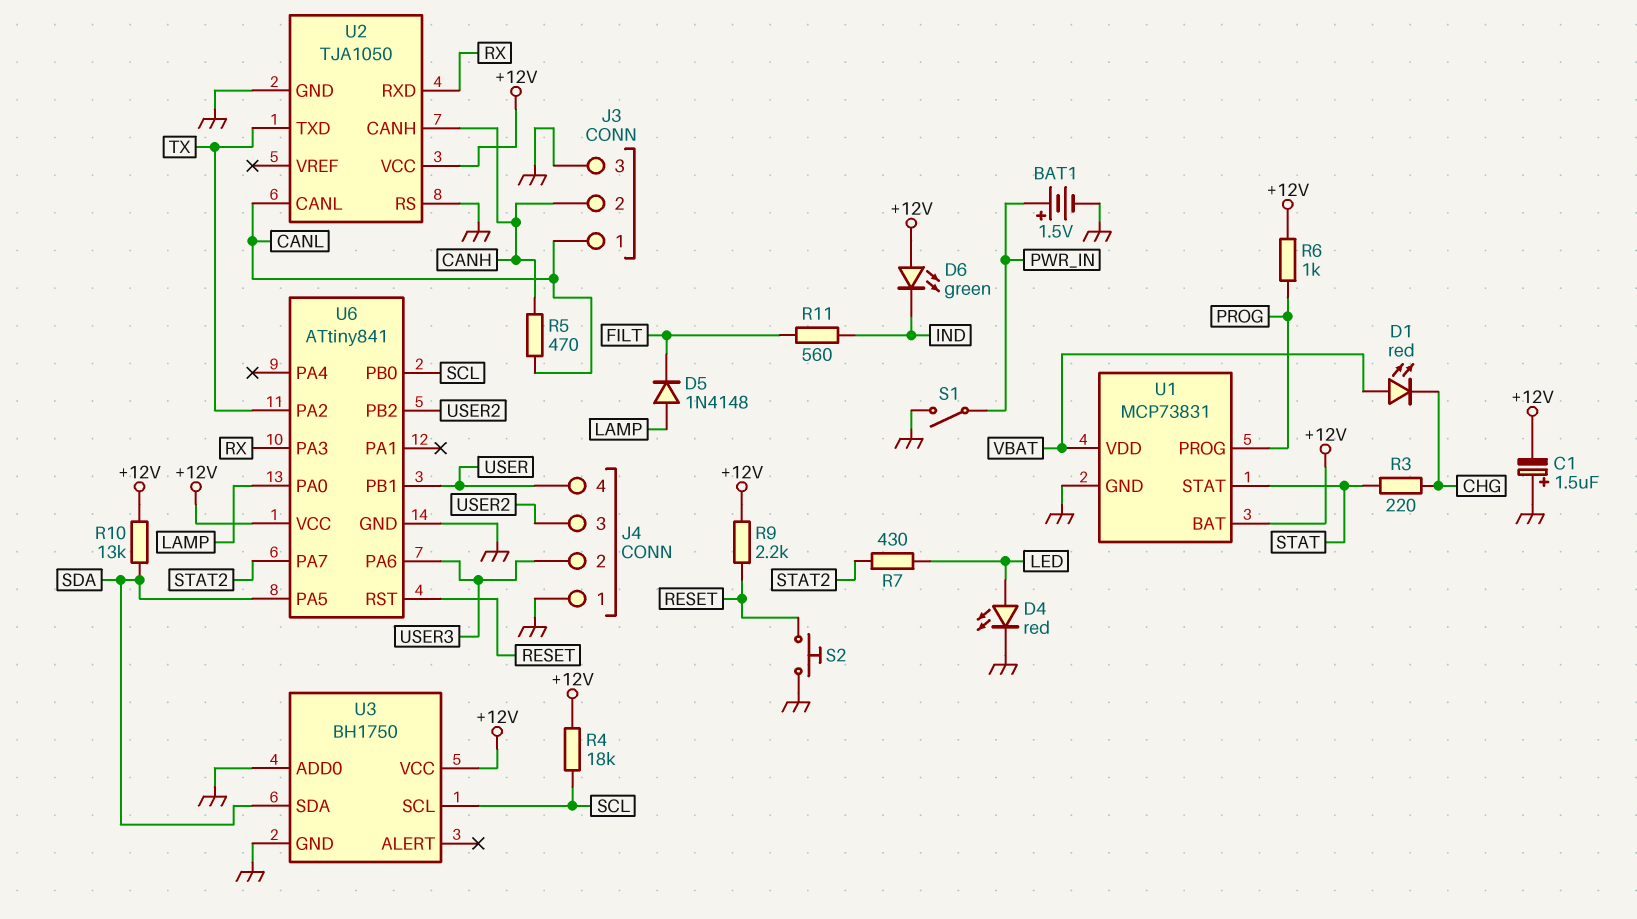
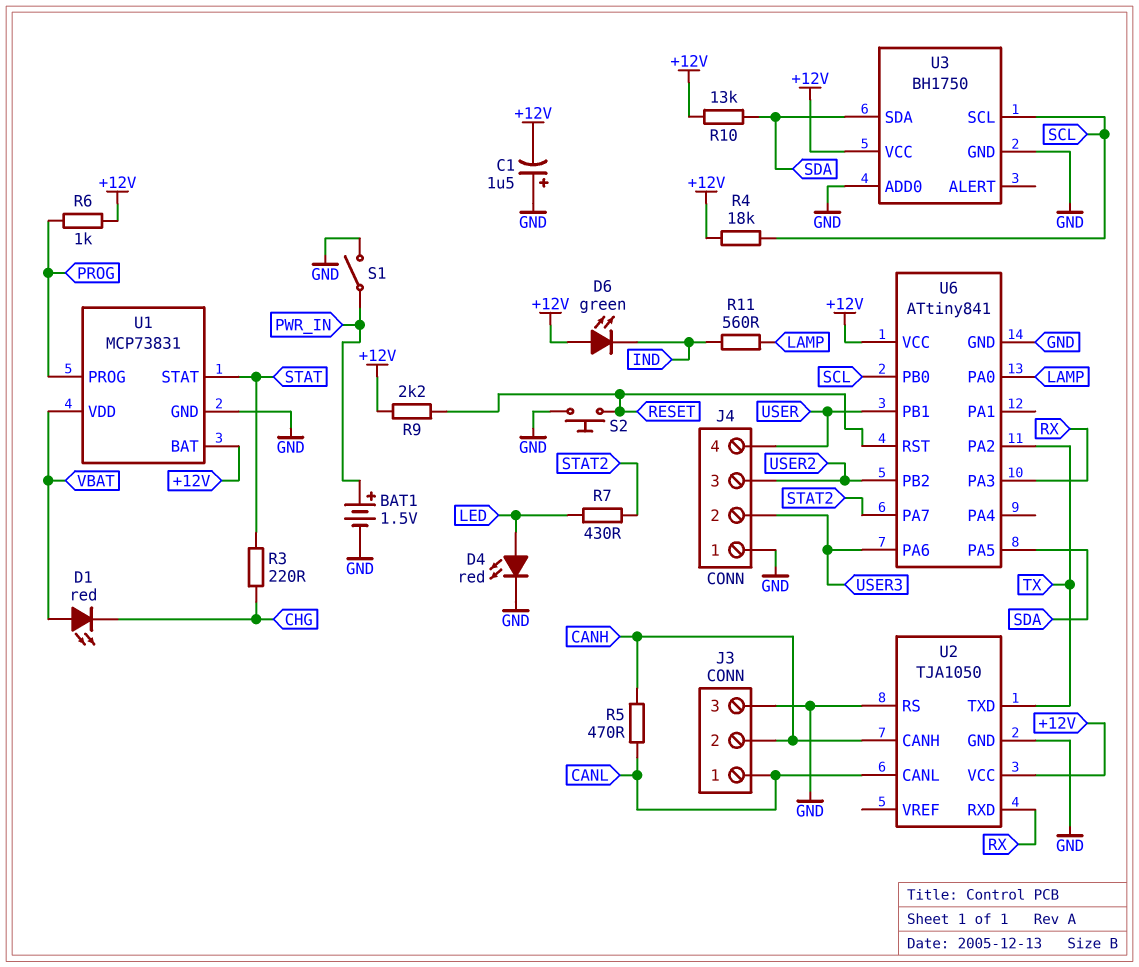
D5: diode 1N4148 (A LAMP, K FILT) -> none
R11: 560 (FILT, IND) -> 560 (IND, LAMP)

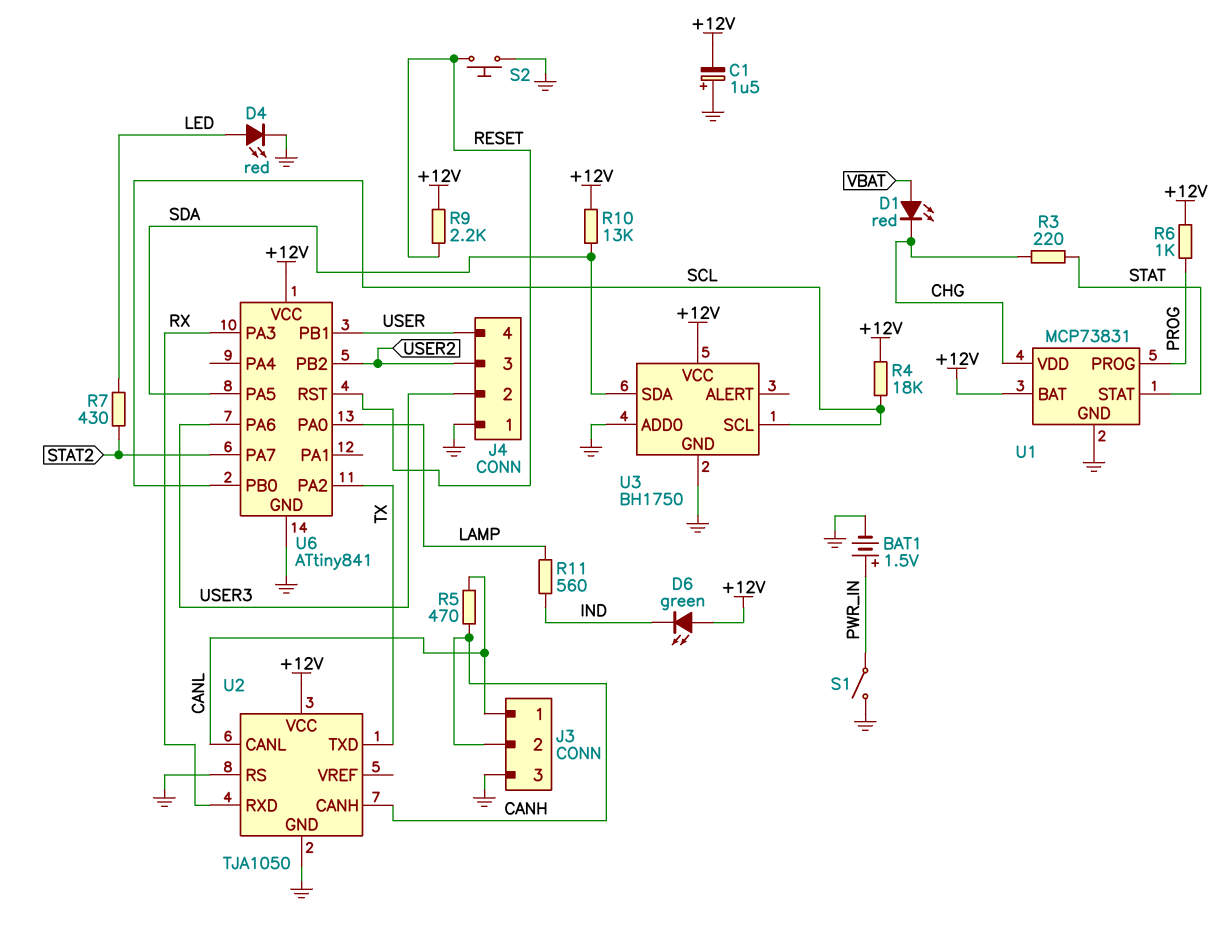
U1 pin VDD: VBAT -> CHG

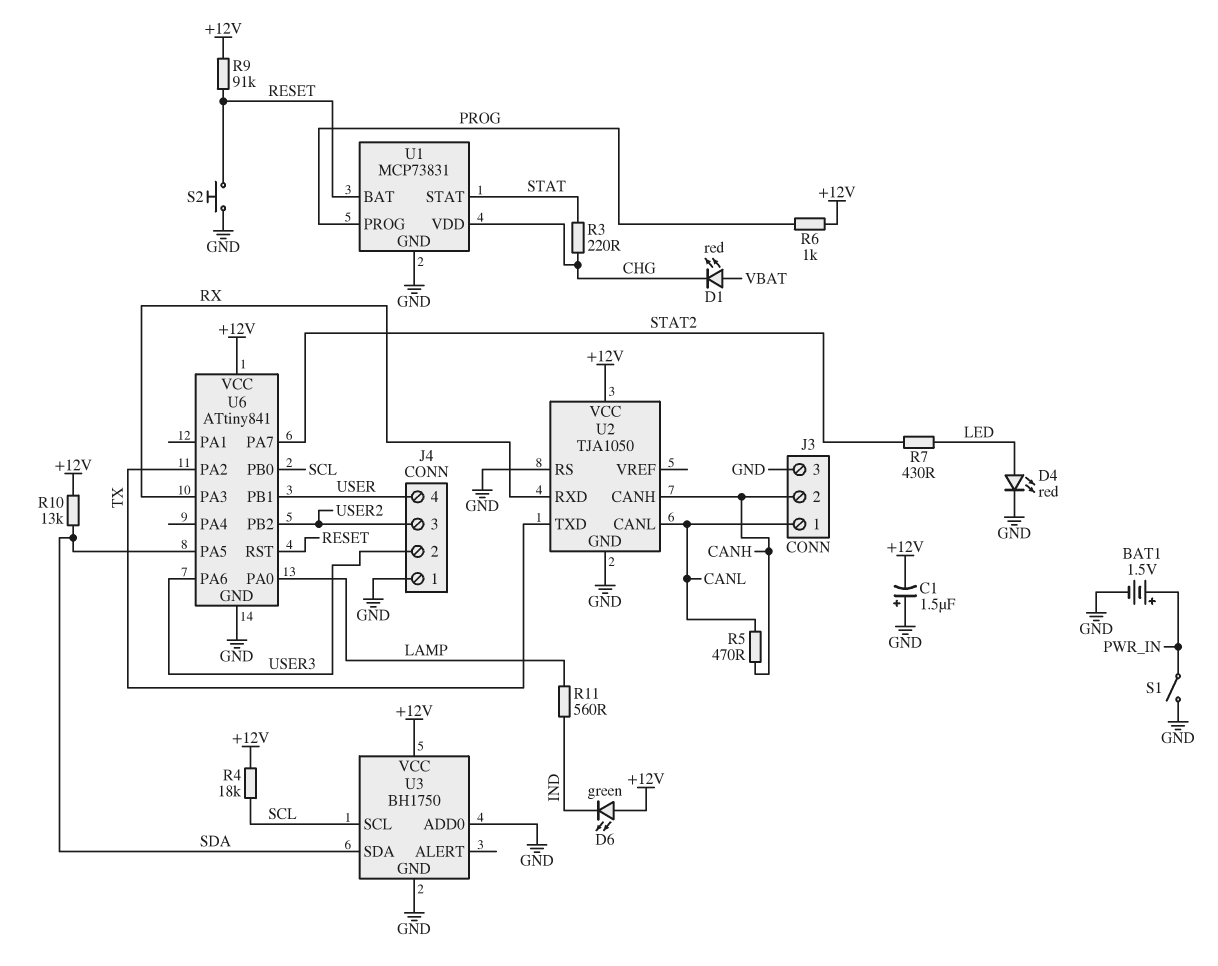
R9: 2.2k (+12V, RESET) -> 91k (+12V, RESET)
U1 pin BAT: +12V -> RESET

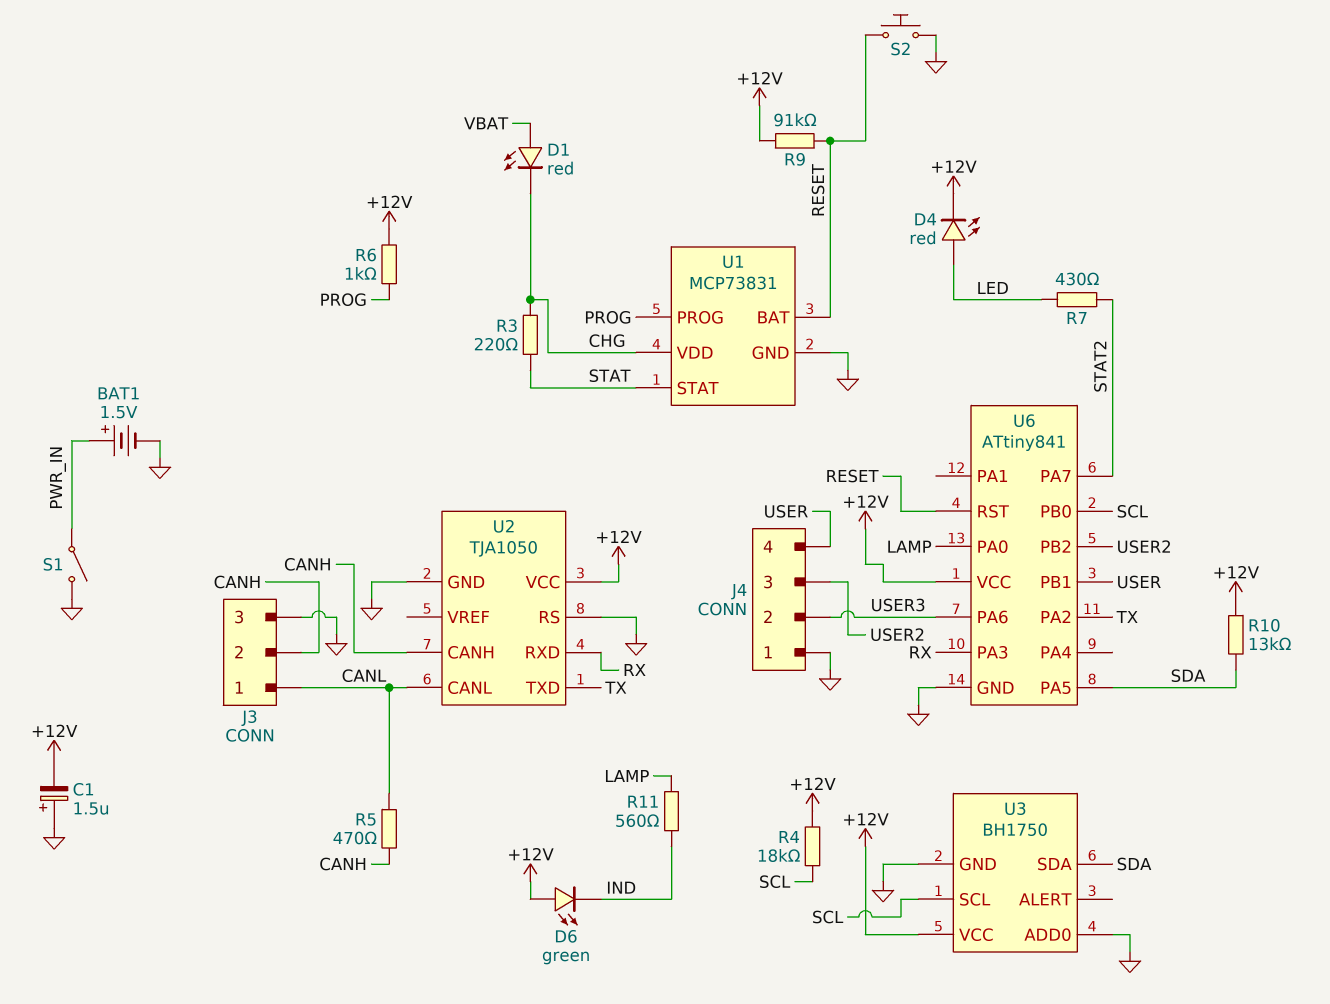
D4: LED red (A LED, K GND) -> LED red (A LED, K +12V)

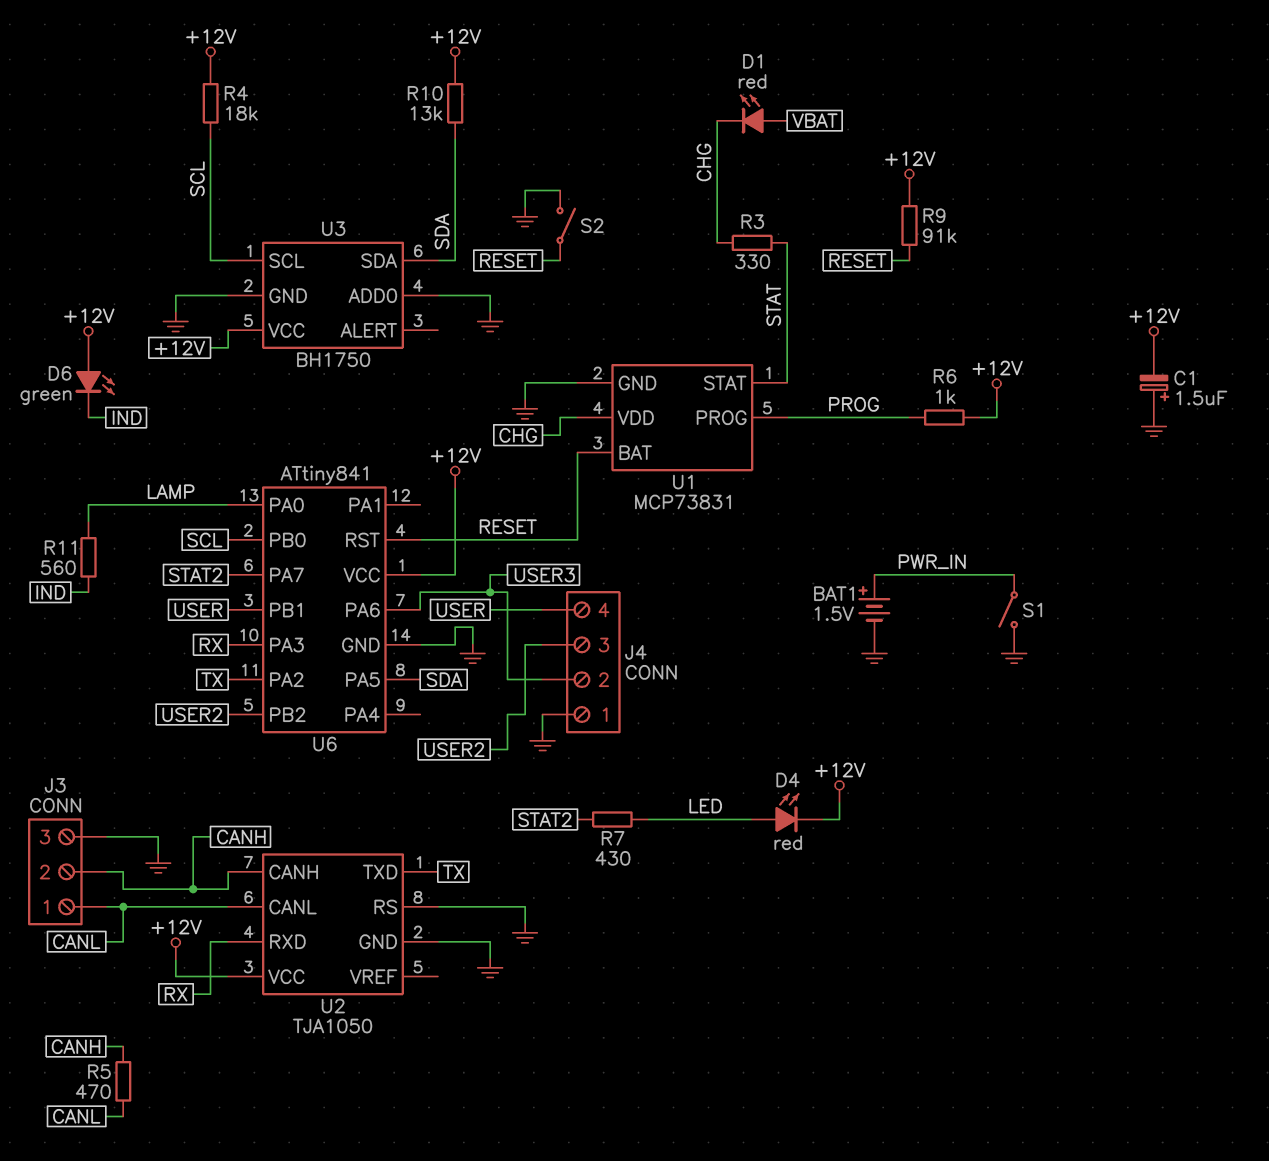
R3: 220 (CHG, STAT) -> 330 (CHG, STAT)
S2: button (GND, RESET) -> switch (GND, RESET)

